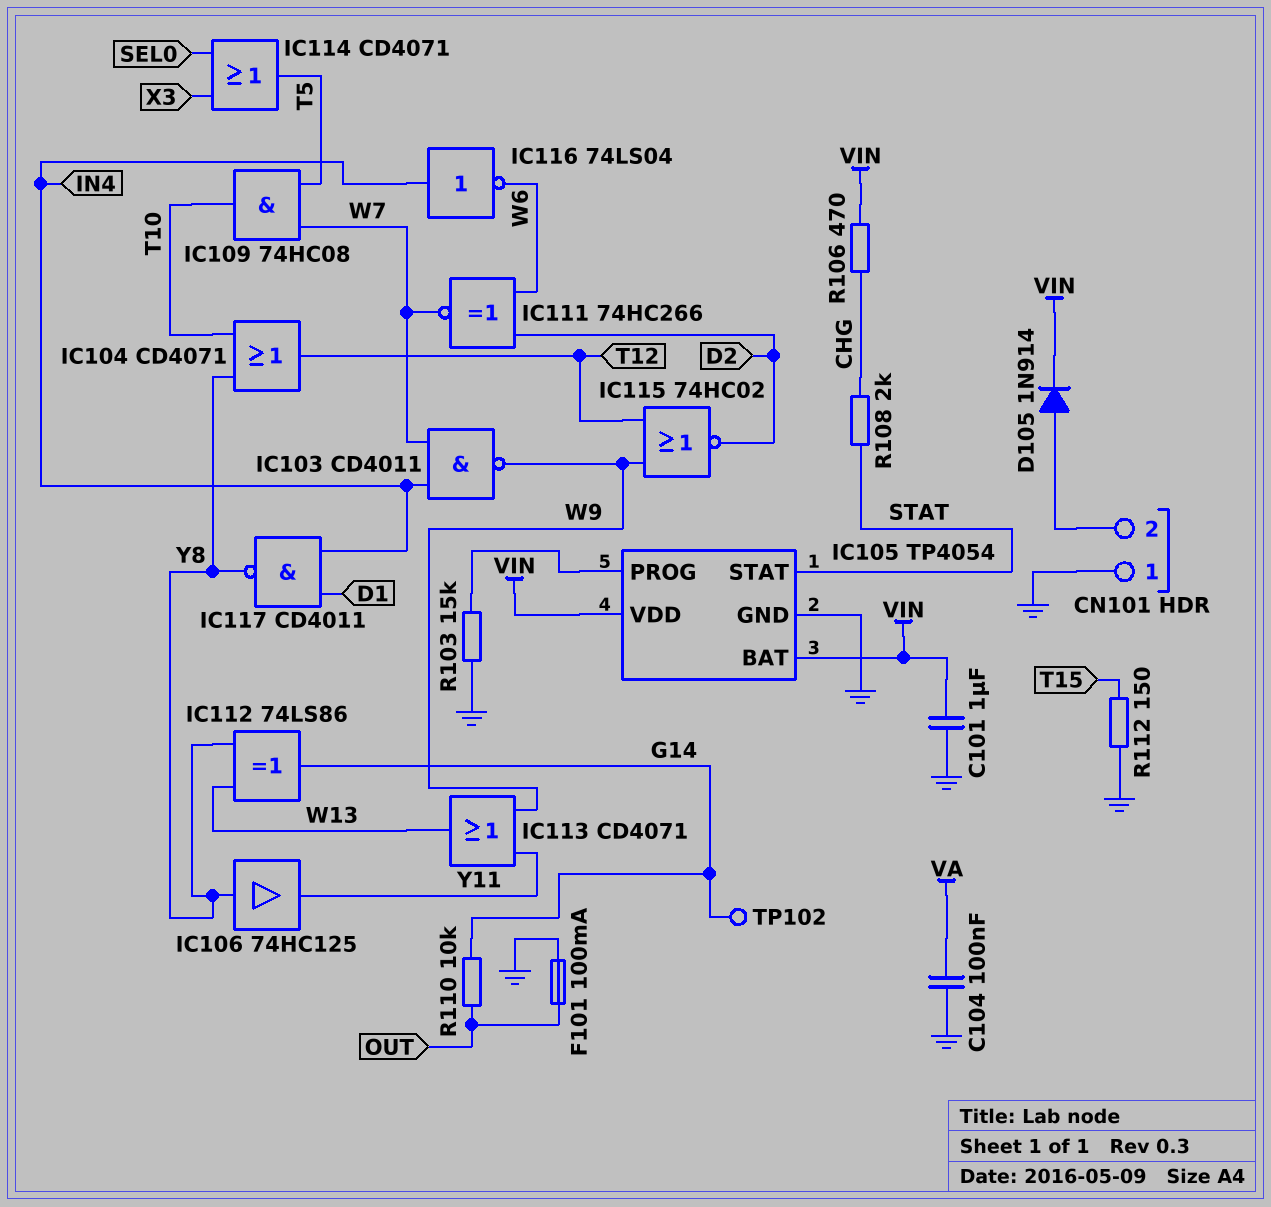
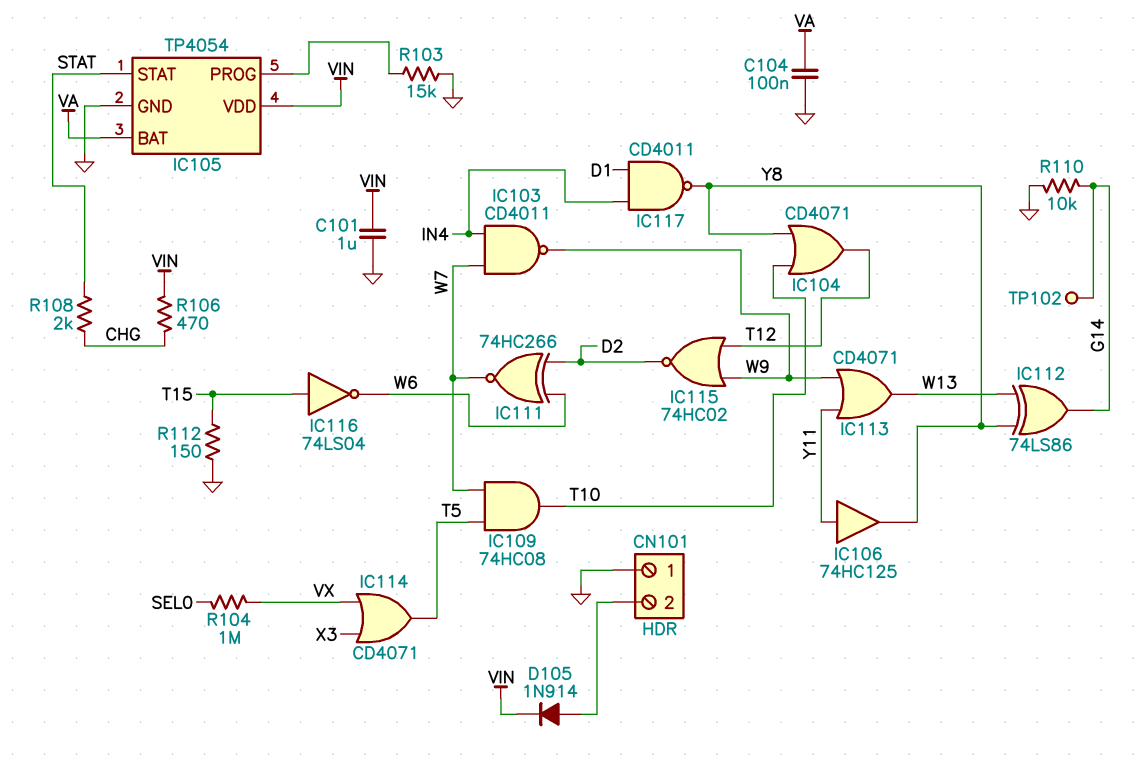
F101: 100mA (GND, OUT) -> none
IC105 pin BAT: VIN -> VA
IC106: buffer 74HC125 (in Y8, out Y11) -> buffer 74HC125 (in Y11, out Y8)
IC114: OR CD4071 (in SEL0, in X3, out T5) -> OR CD4071 (in VX, in X3, out T5)
IC116: NOT 74LS04 (in IN4, out W6) -> NOT 74LS04 (in T15, out W6)
R104: none -> 1M (SEL0, VX)
R110: 10k (G14, OUT) -> 10k (G14, GND)

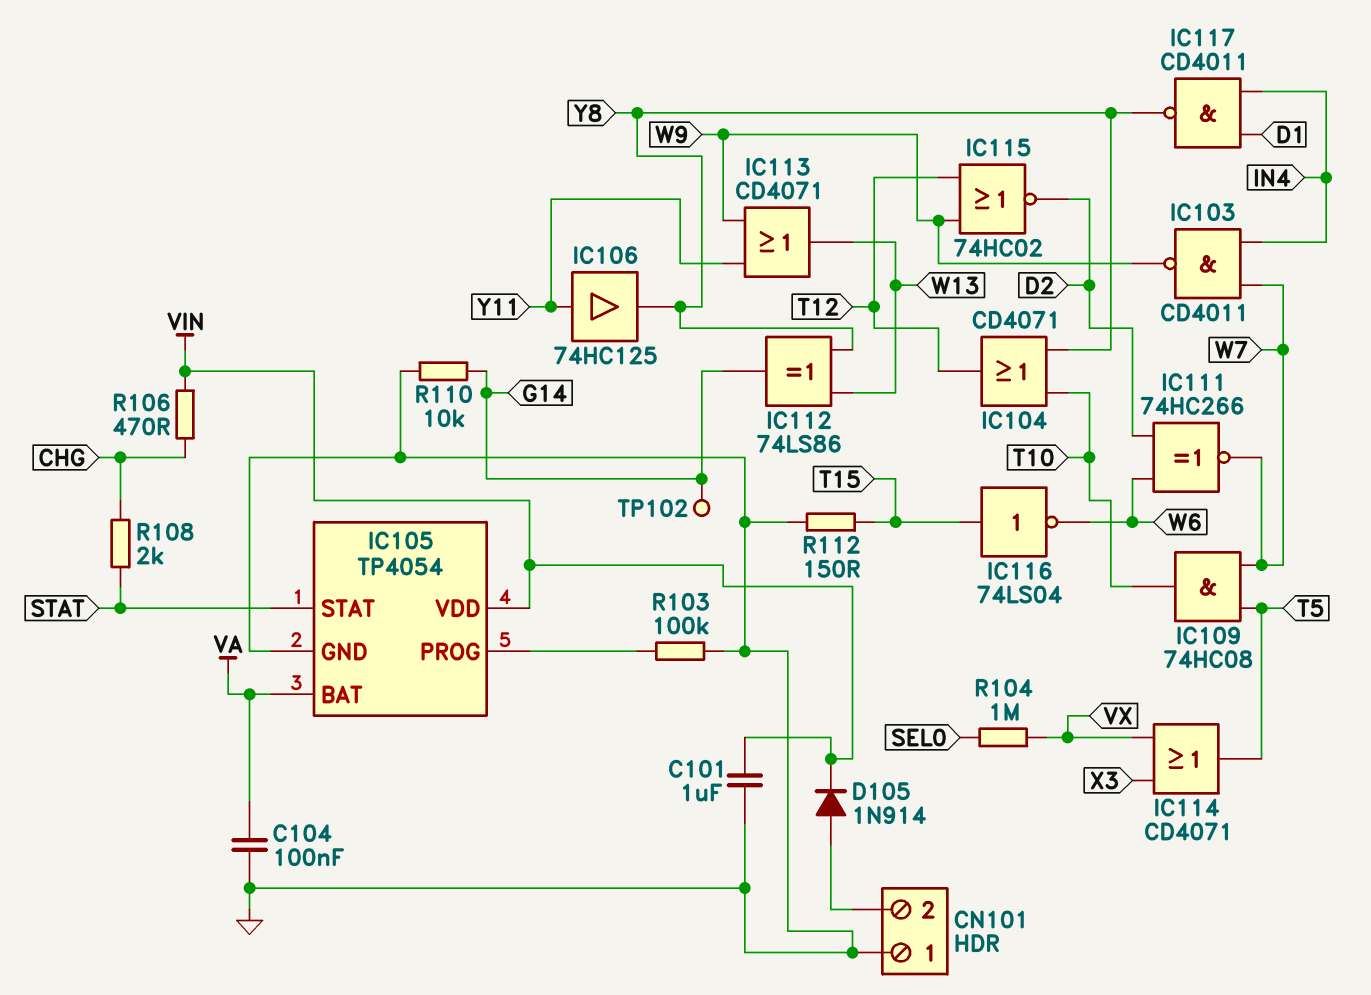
R103: 15k (GND, IC105/PROG) -> 100k (GND, IC105/PROG)

